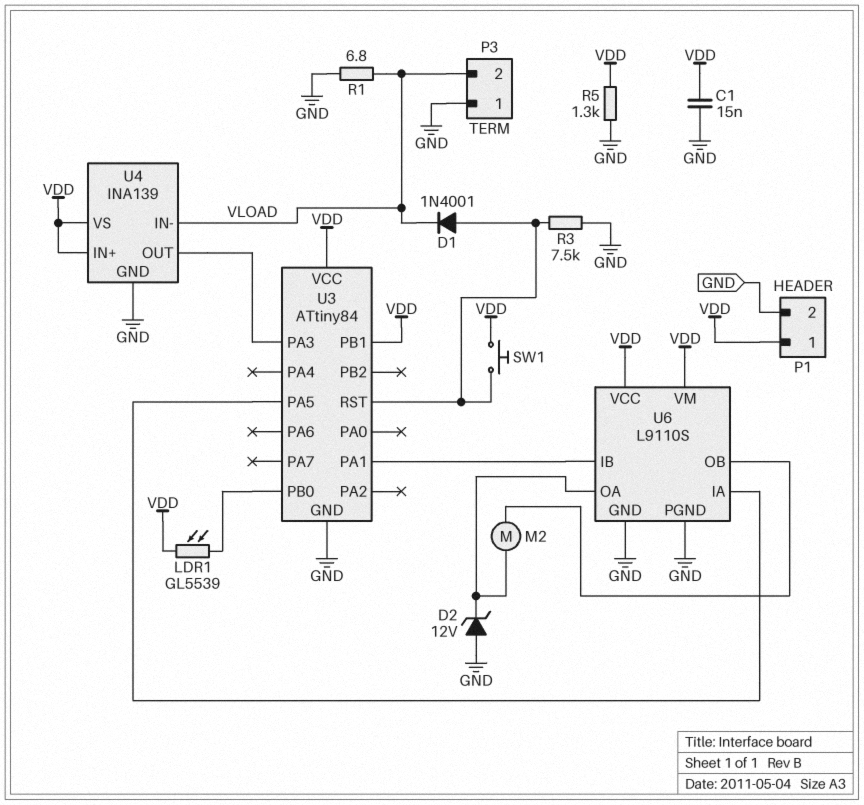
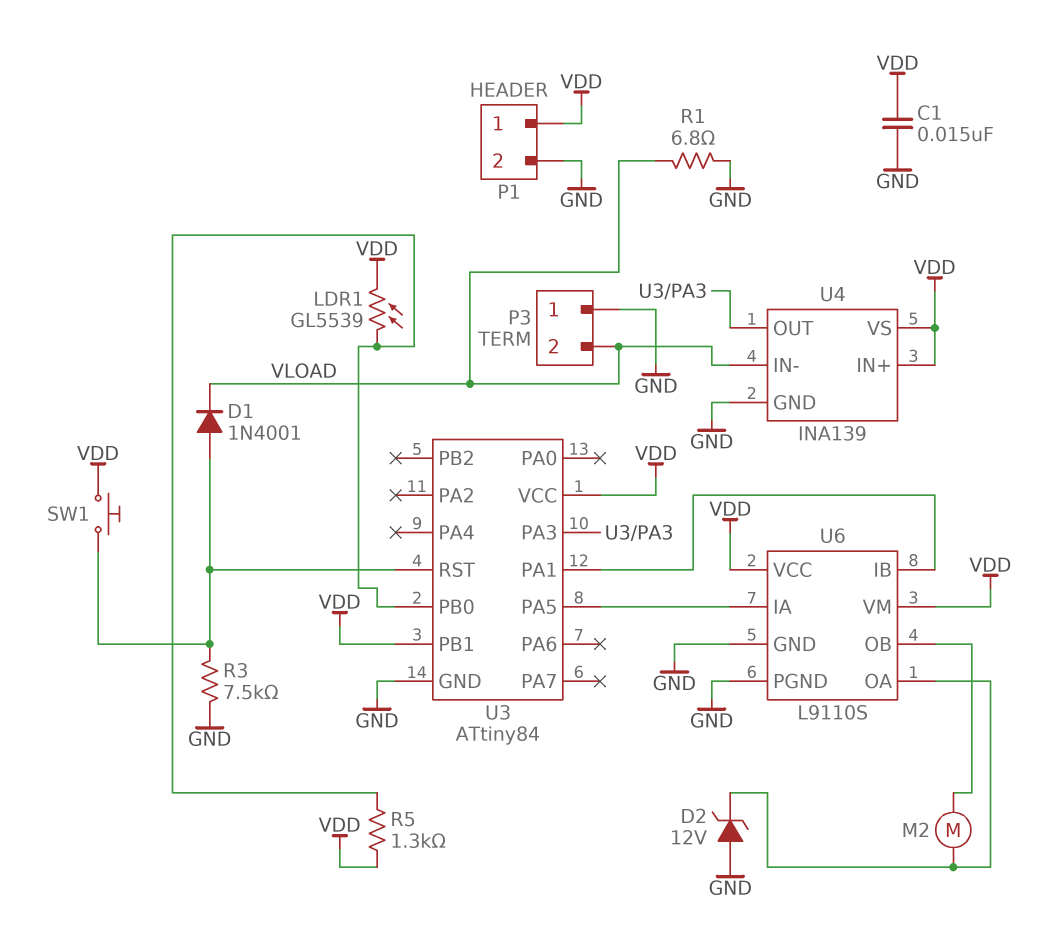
R5: 1.3k (GND, VDD) -> 1.3k (U3/PB0, VDD)

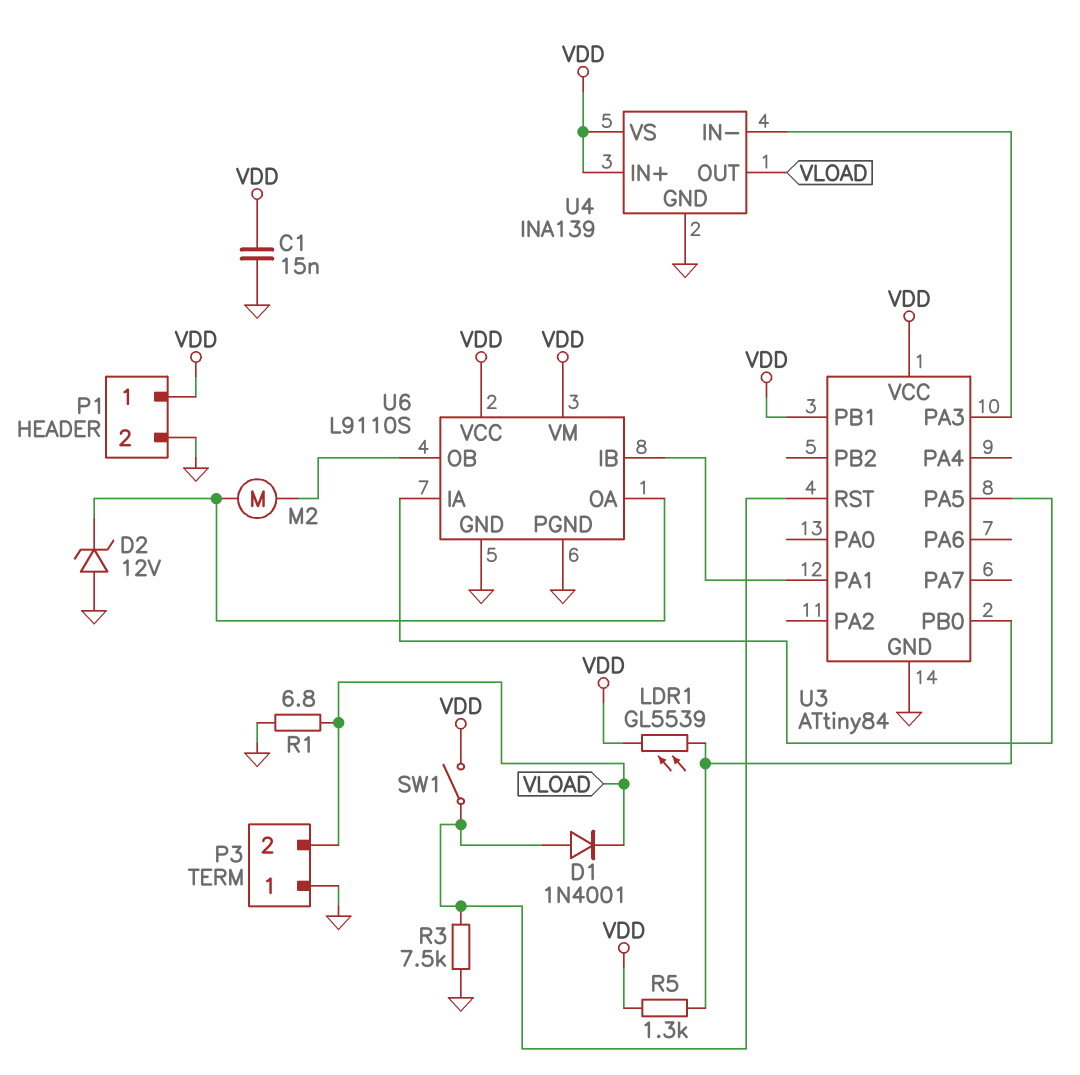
SW1: button (U3/RST, VDD) -> switch (U3/RST, VDD)
U4 pin IN-: VLOAD -> U3/PA3
U4 pin OUT: U3/PA3 -> VLOAD

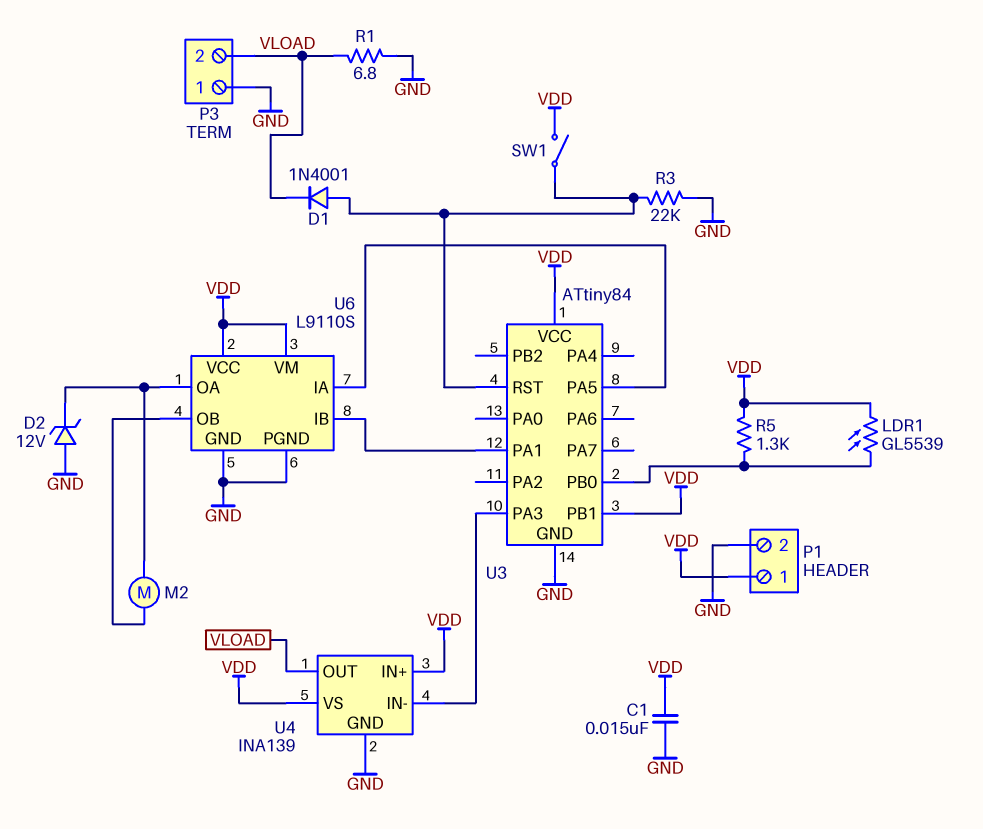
R3: 7.5k (GND, U3/RST) -> 22k (GND, U3/RST)

